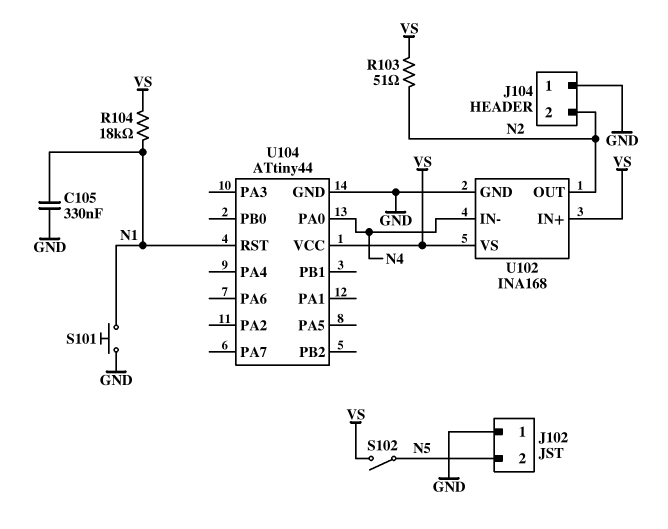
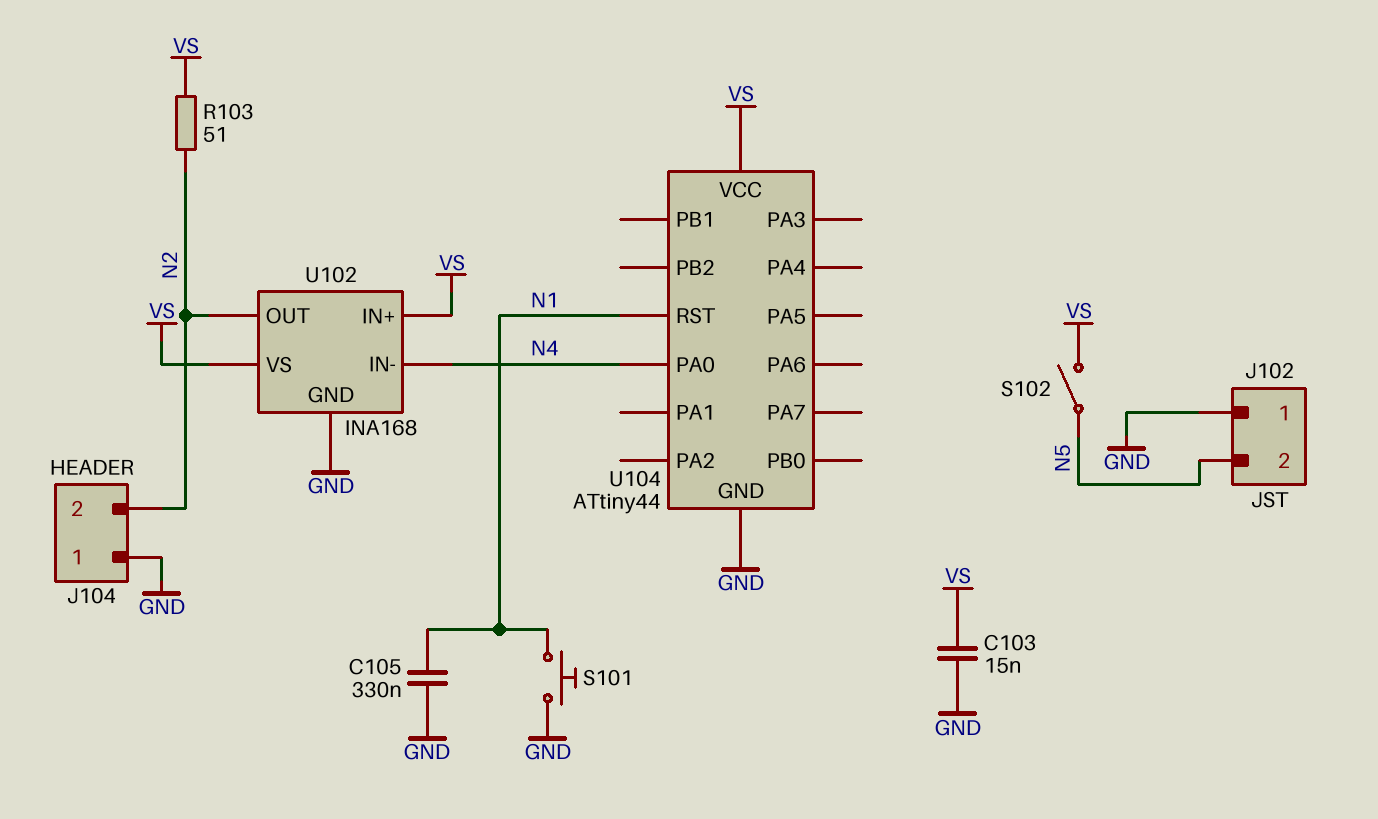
C103: none -> 15nF (GND, VS)
R104: 18k (N1, VS) -> none

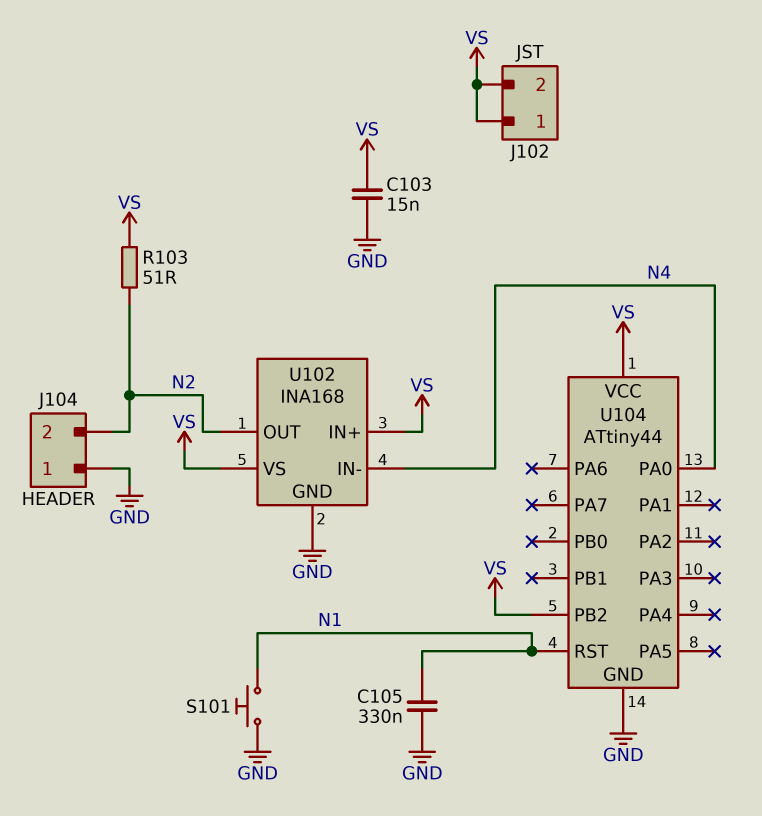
J102 pin 1: GND -> VS
J102 pin 2: N5 -> VS
S102: switch (N5, VS) -> none
U104 pin PB2: none -> VS

